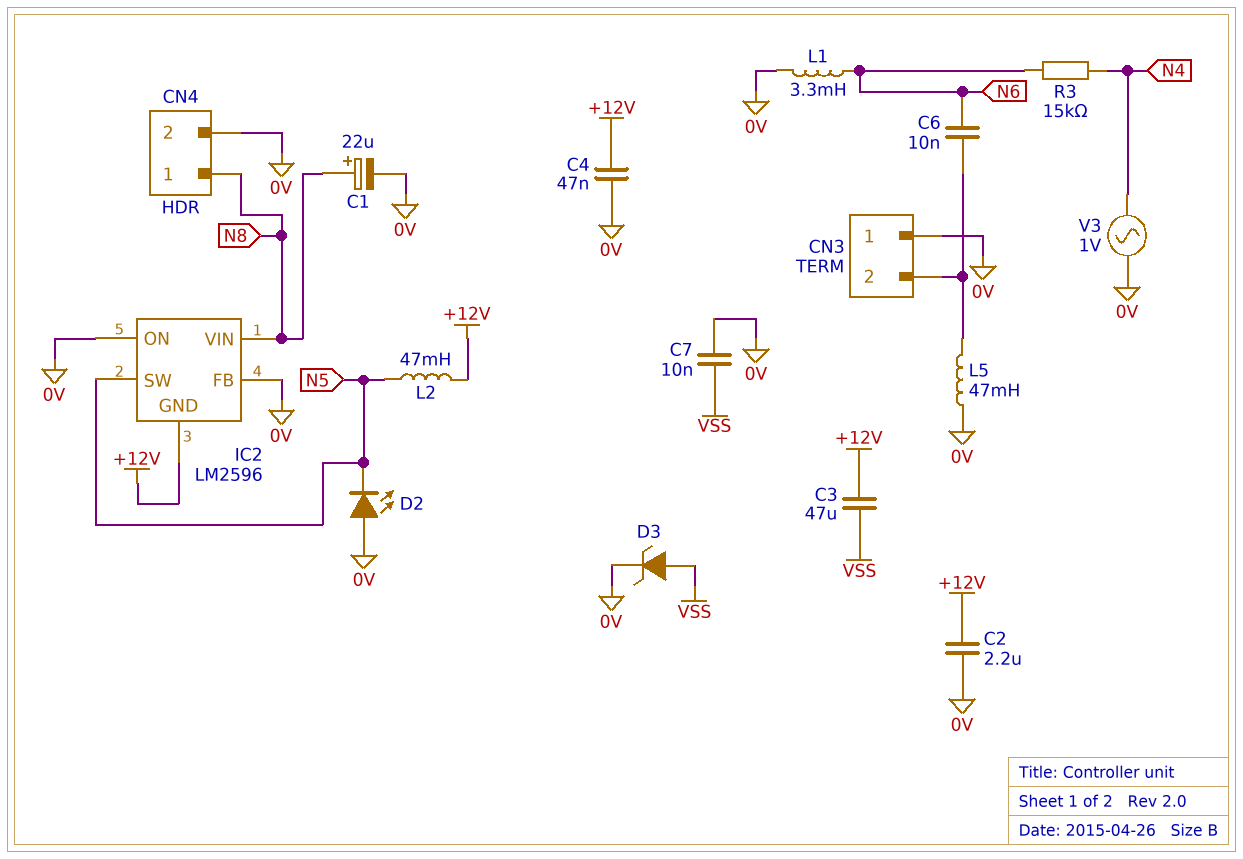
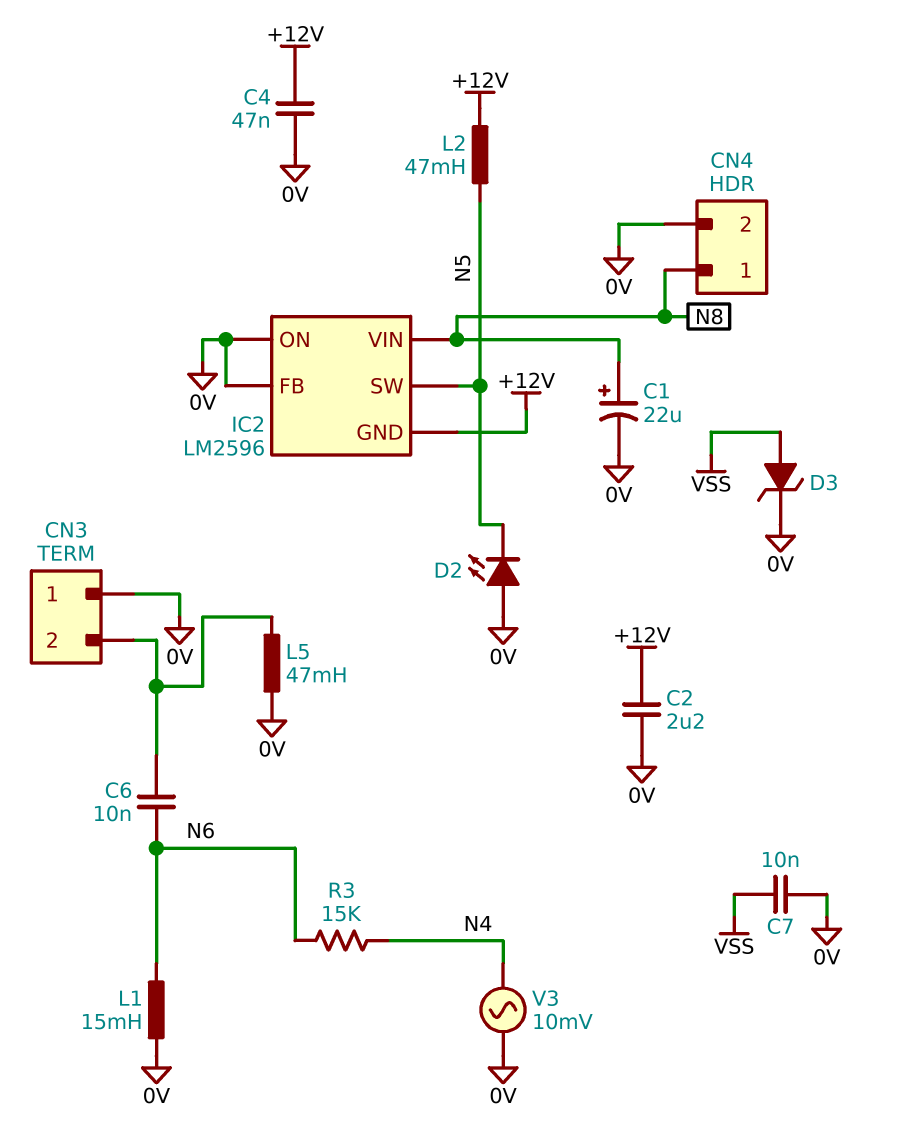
C3: 47uF (+12V, VSS) -> none
L1: 3.3mH (0V, N6) -> 15mH (0V, N6)
V3: AC 1V (0V, N4) -> AC 10mV (0V, N4)

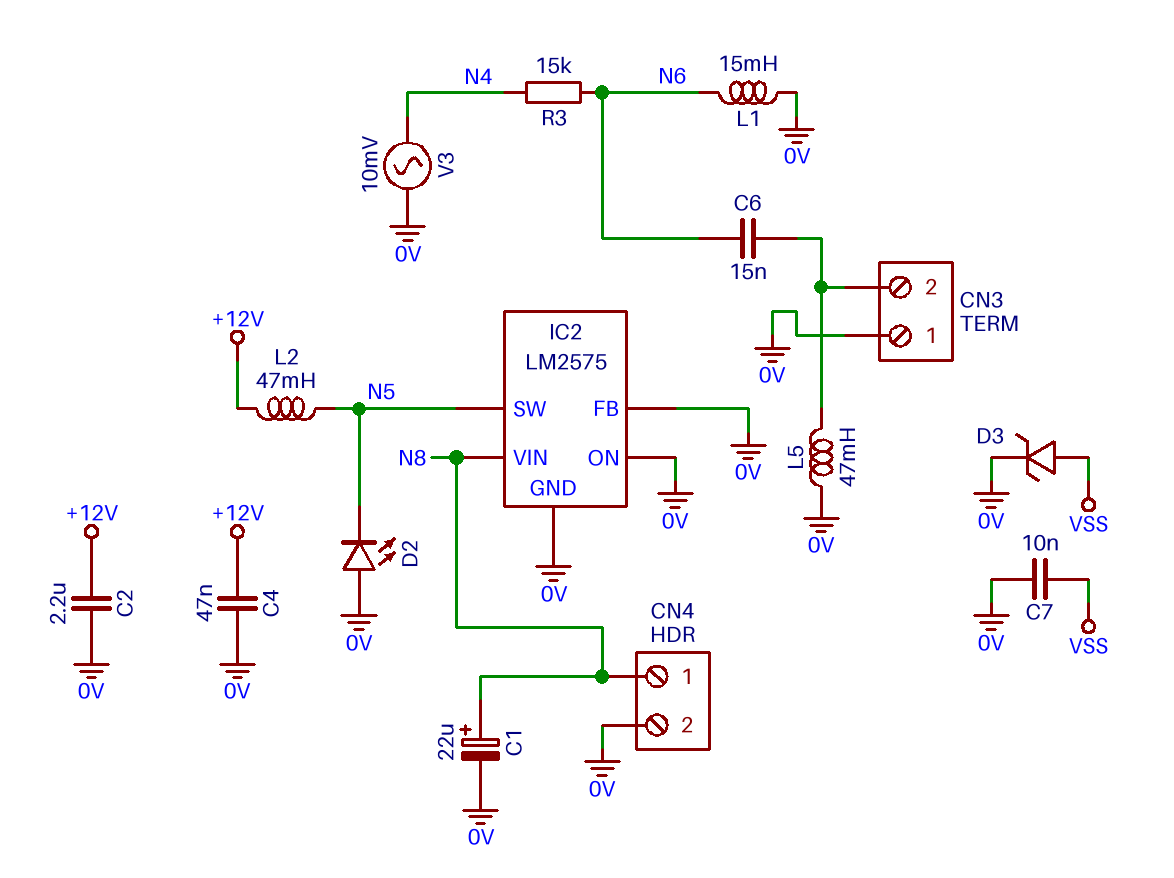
C6: 10nF (CN3/2, N6) -> 15nF (CN3/2, N6)
IC2: LM2596 -> LM2575
IC2 pin GND: +12V -> 0V

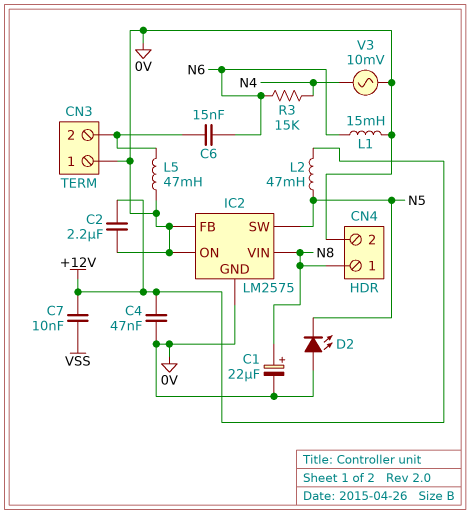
C7: 10nF (0V, VSS) -> 10nF (+12V, VSS)
D3: zener (A VSS, K 0V) -> none

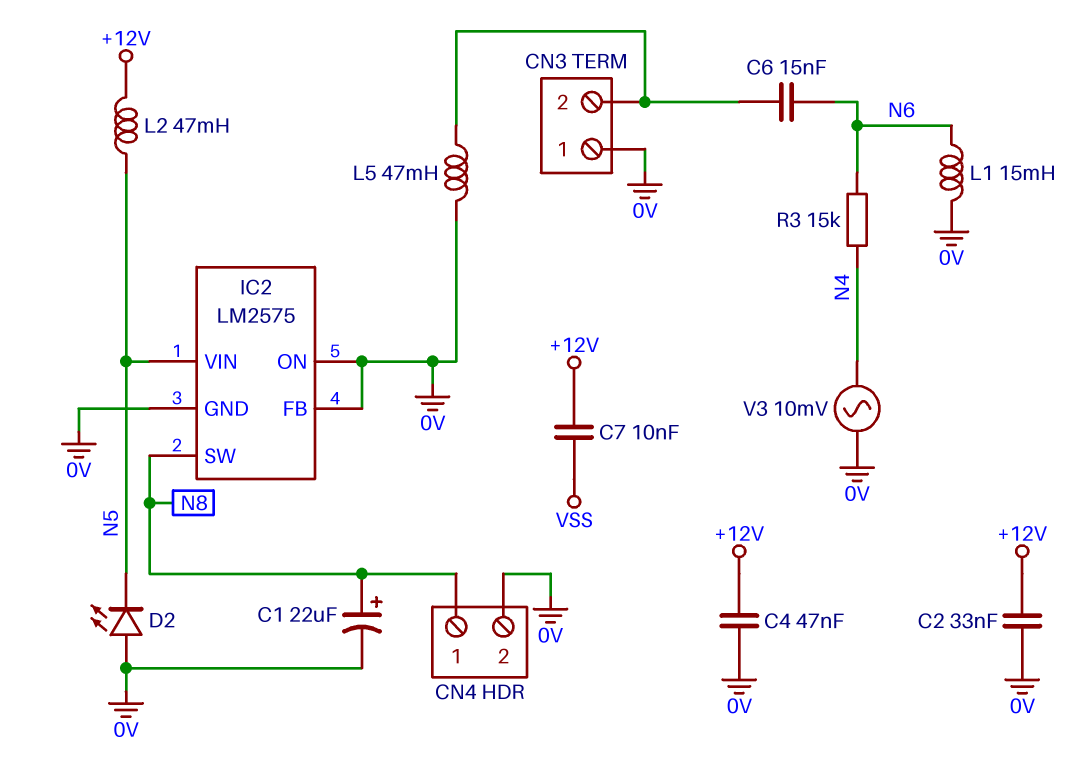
C2: 2.2uF (+12V, 0V) -> 33nF (+12V, 0V)
IC2 pin SW: N5 -> N8
IC2 pin VIN: N8 -> N5

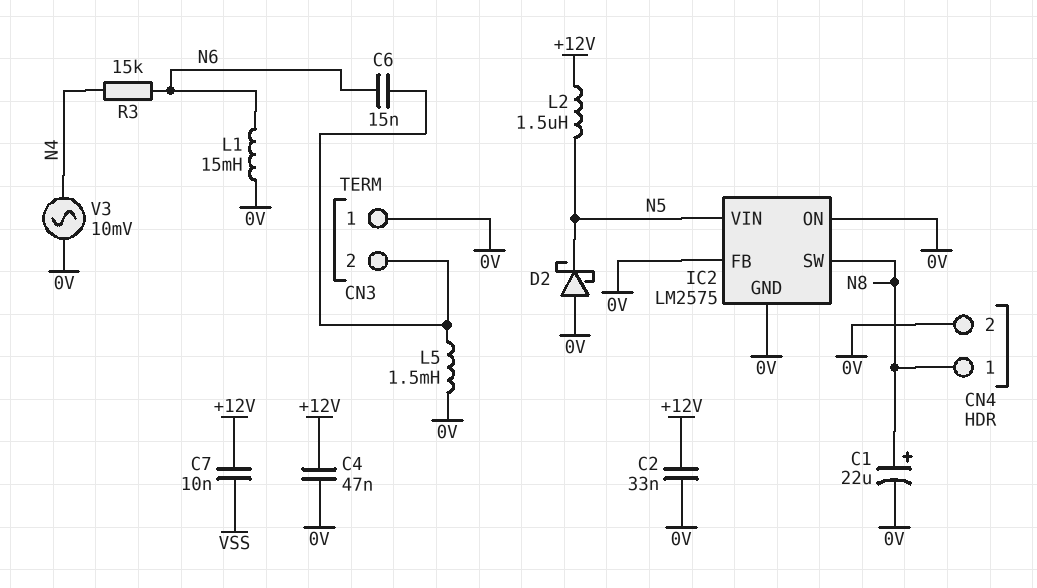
D2: LED (A 0V, K N5) -> schottky (A 0V, K N5)
L2: 47mH (+12V, N5) -> 1.5uH (+12V, N5)
L5: 47mH (0V, CN3/2) -> 1.5mH (0V, CN3/2)

